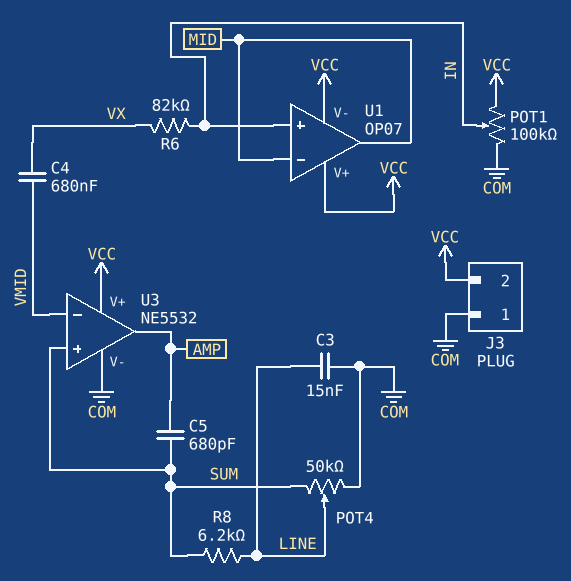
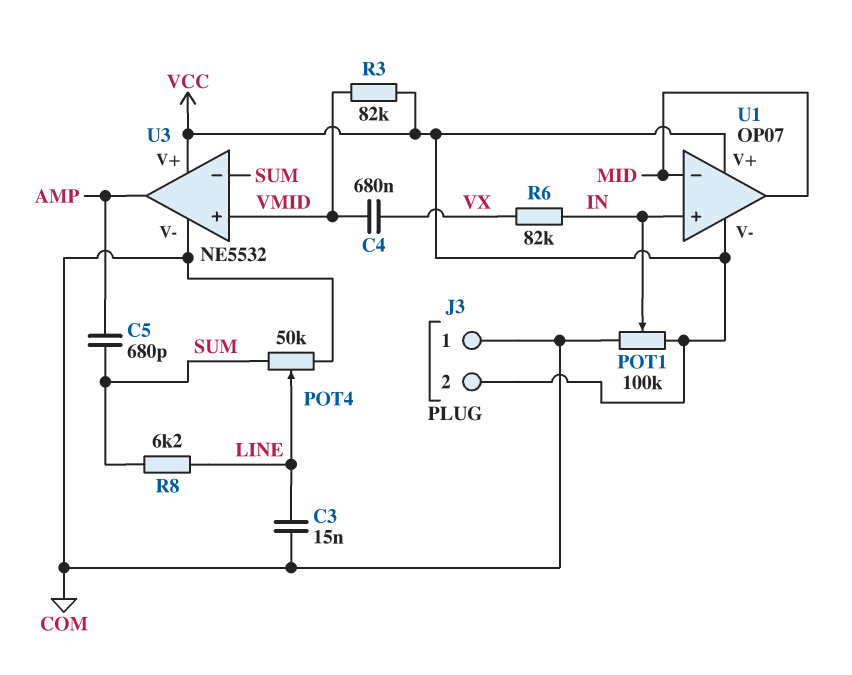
R3: none -> 82k (VCC, VMID)
U3 pin in+: SUM -> VMID
U3 pin in-: VMID -> SUM

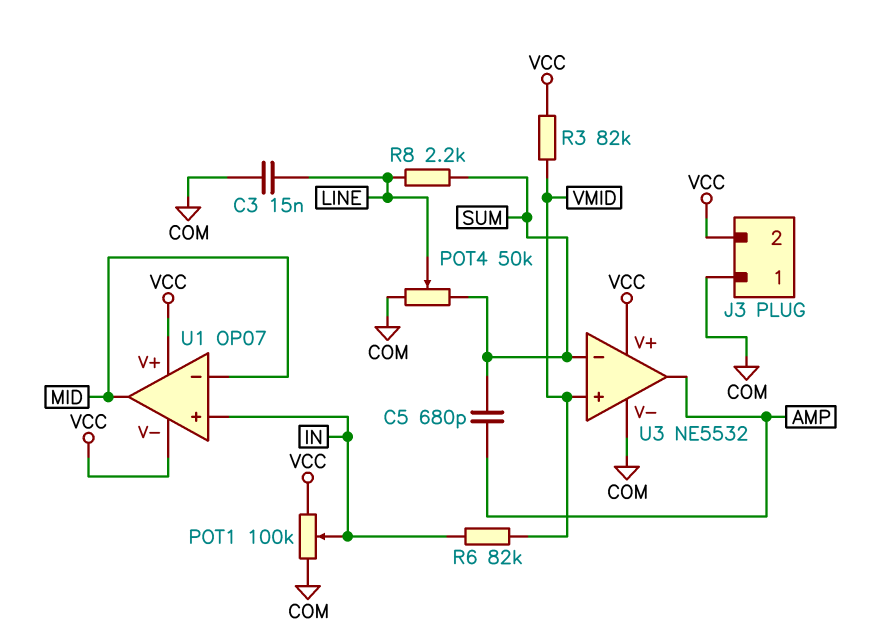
C4: 680nF (VMID, VX) -> none
R6: 82k (IN, VX) -> 82k (IN, VMID)
R8: 6.2k (LINE, SUM) -> 2.2k (LINE, SUM)

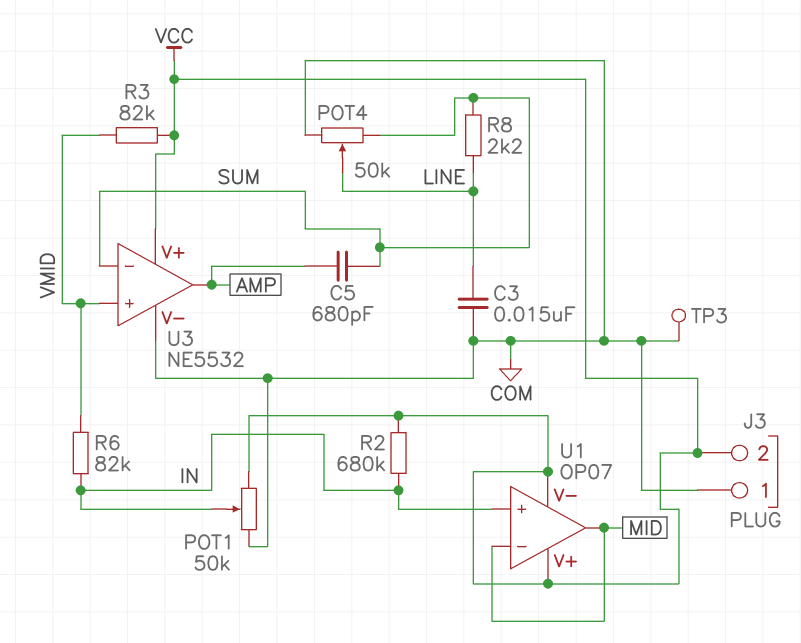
POT1: 100k (COM, VCC, wiper IN) -> 50k (COM, VCC, wiper IN)
R2: none -> 680k (IN, VCC)
TP3: none -> test point (COM)

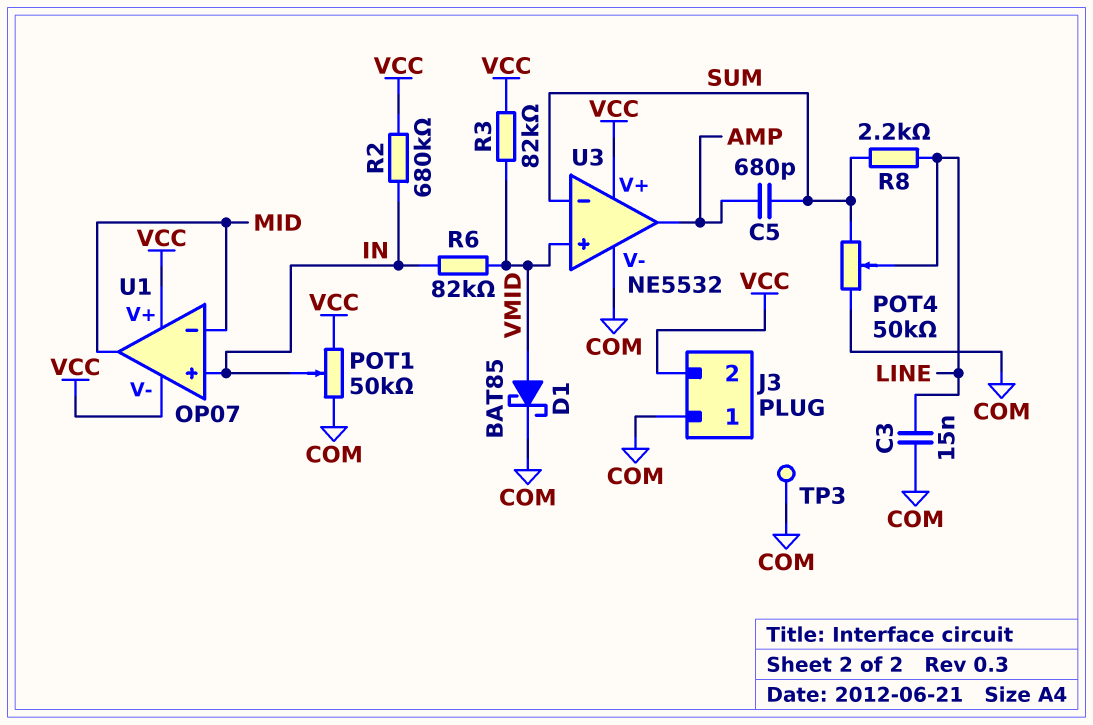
D1: none -> schottky BAT85 (A VMID, K COM)

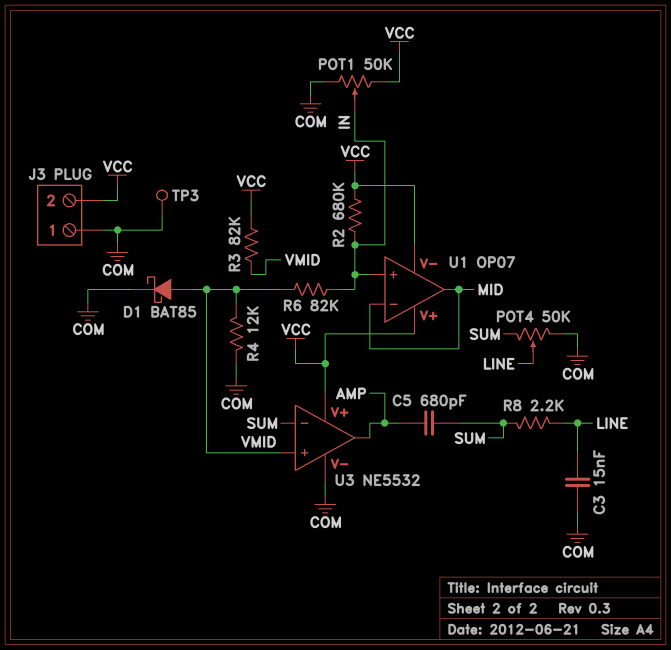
R4: none -> 12k (COM, VMID)

